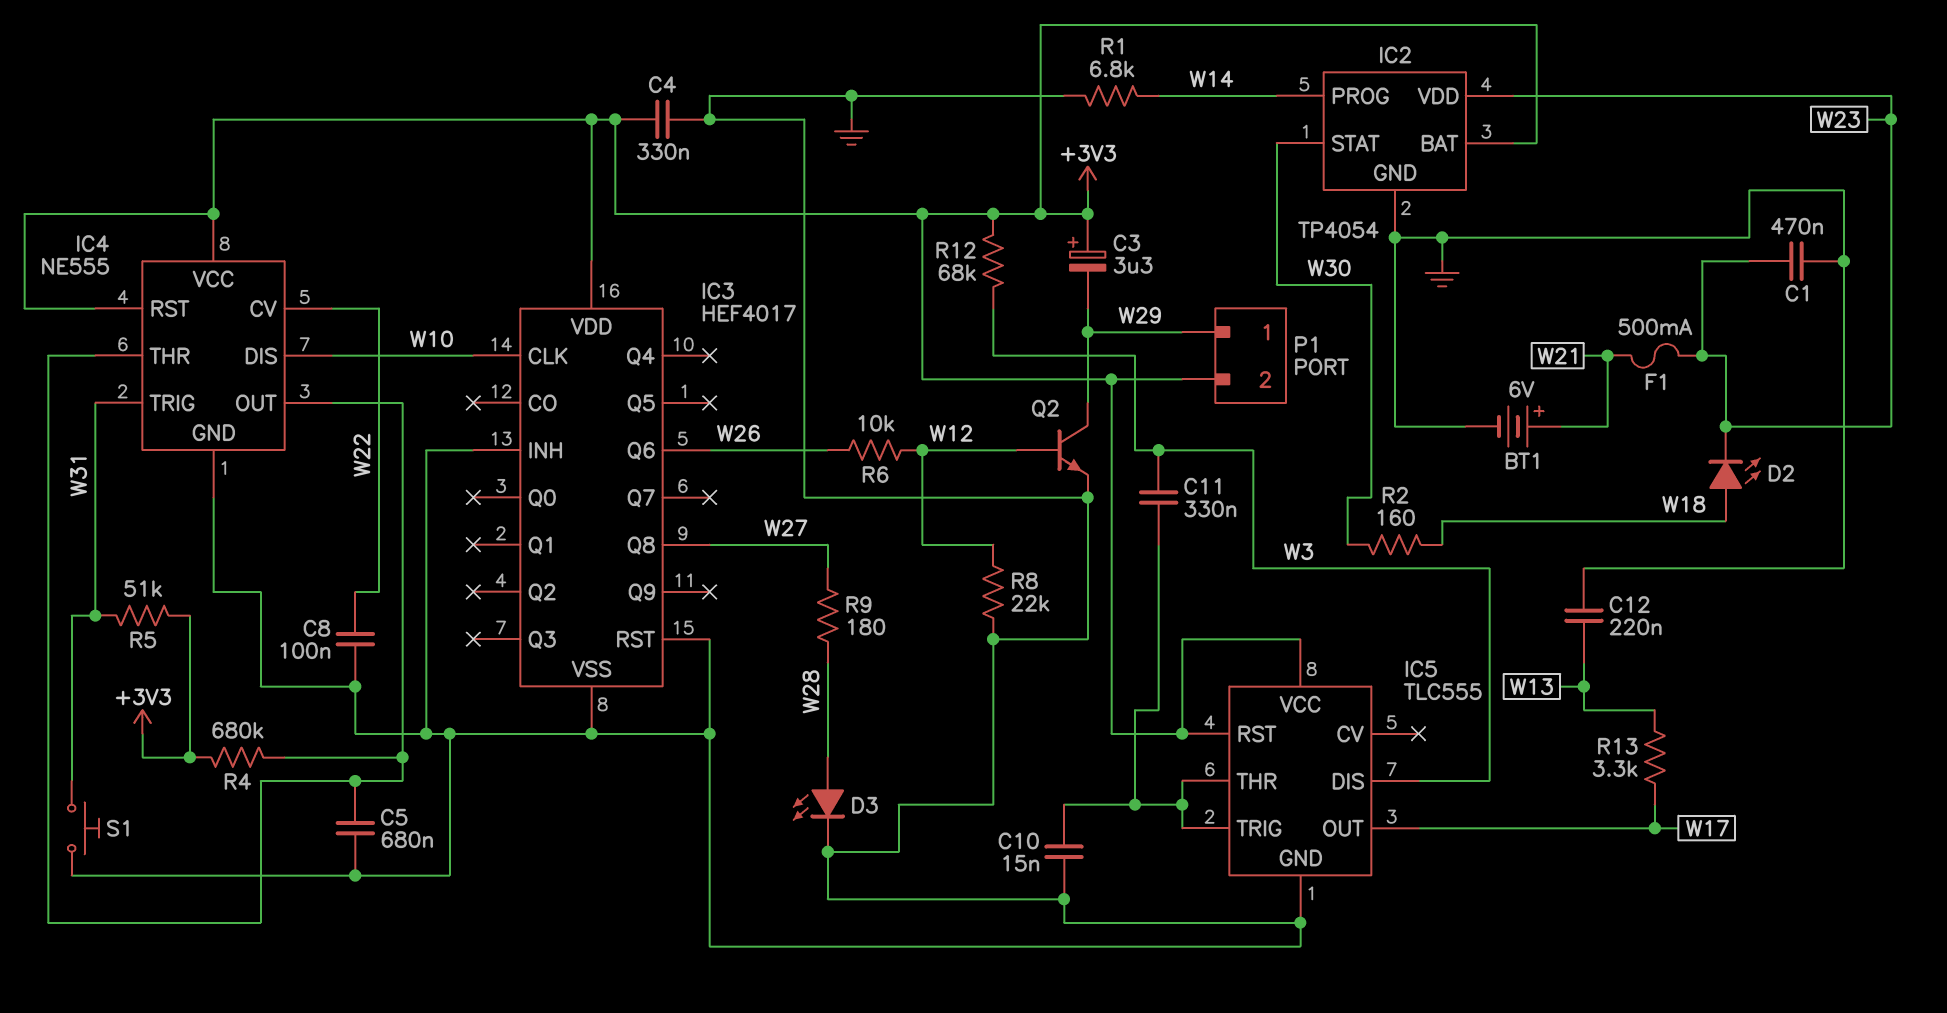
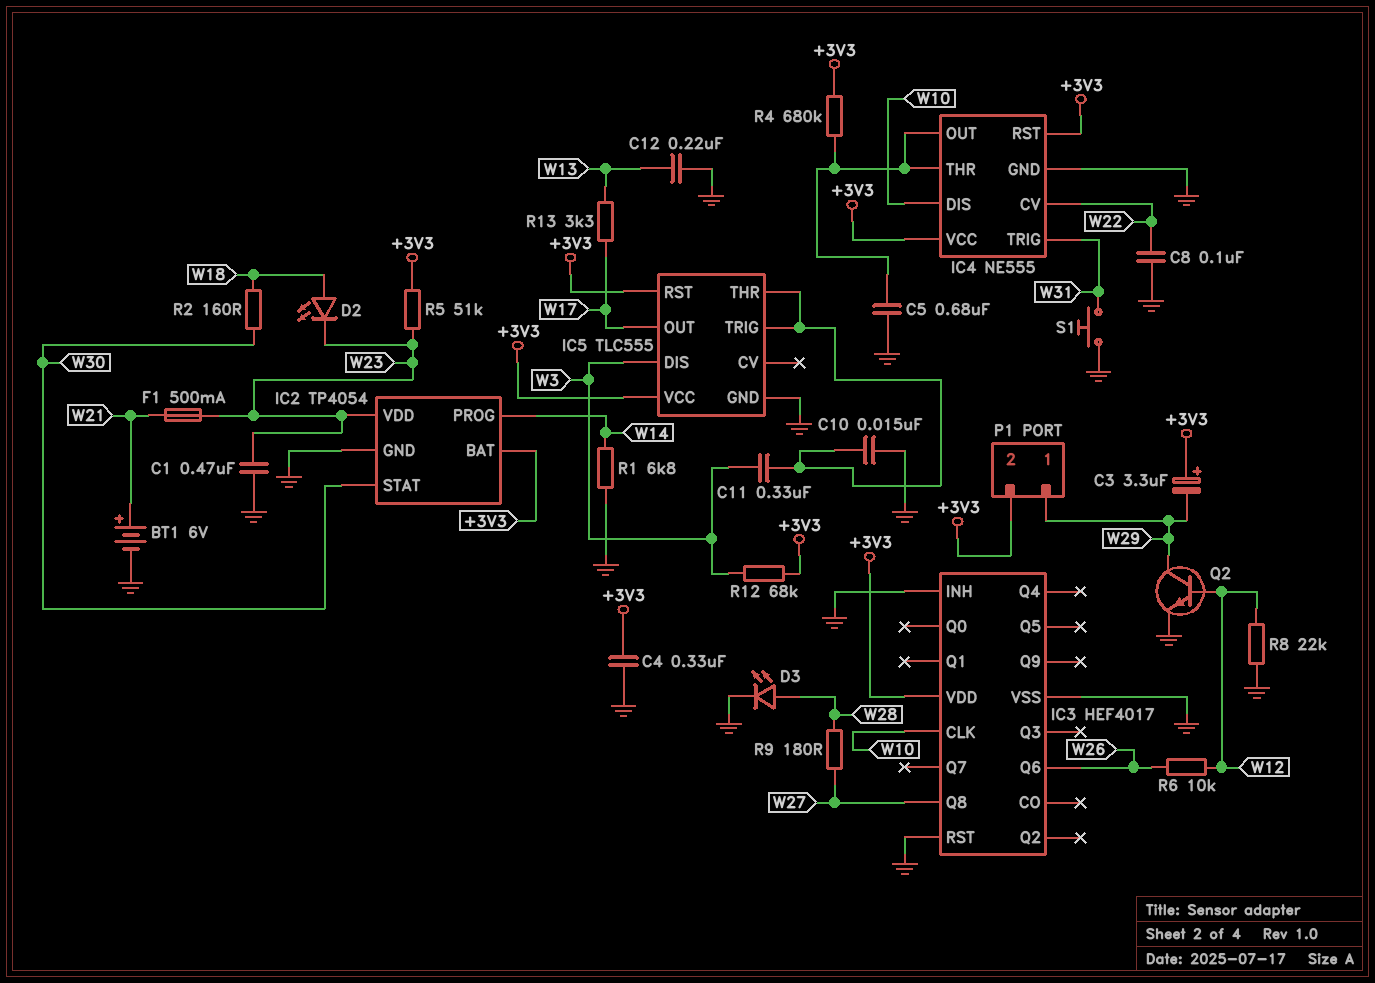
R5: 51k (+3V3, W31) -> 51k (+3V3, W23)

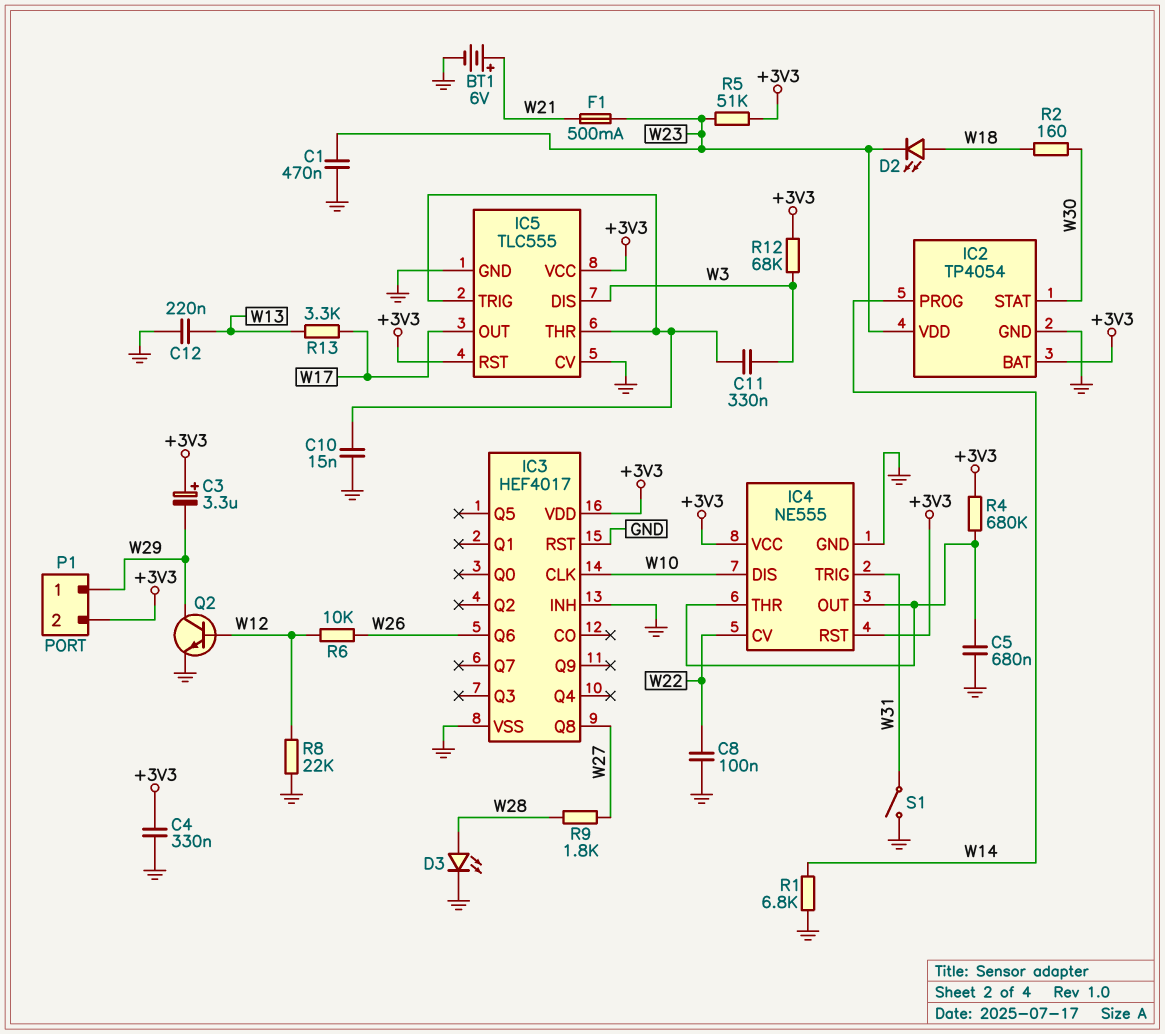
IC5 pin CV: none -> GND
R9: 180 (W27, W28) -> 1.8k (W27, W28)
S1: button (GND, W31) -> switch (GND, W31)

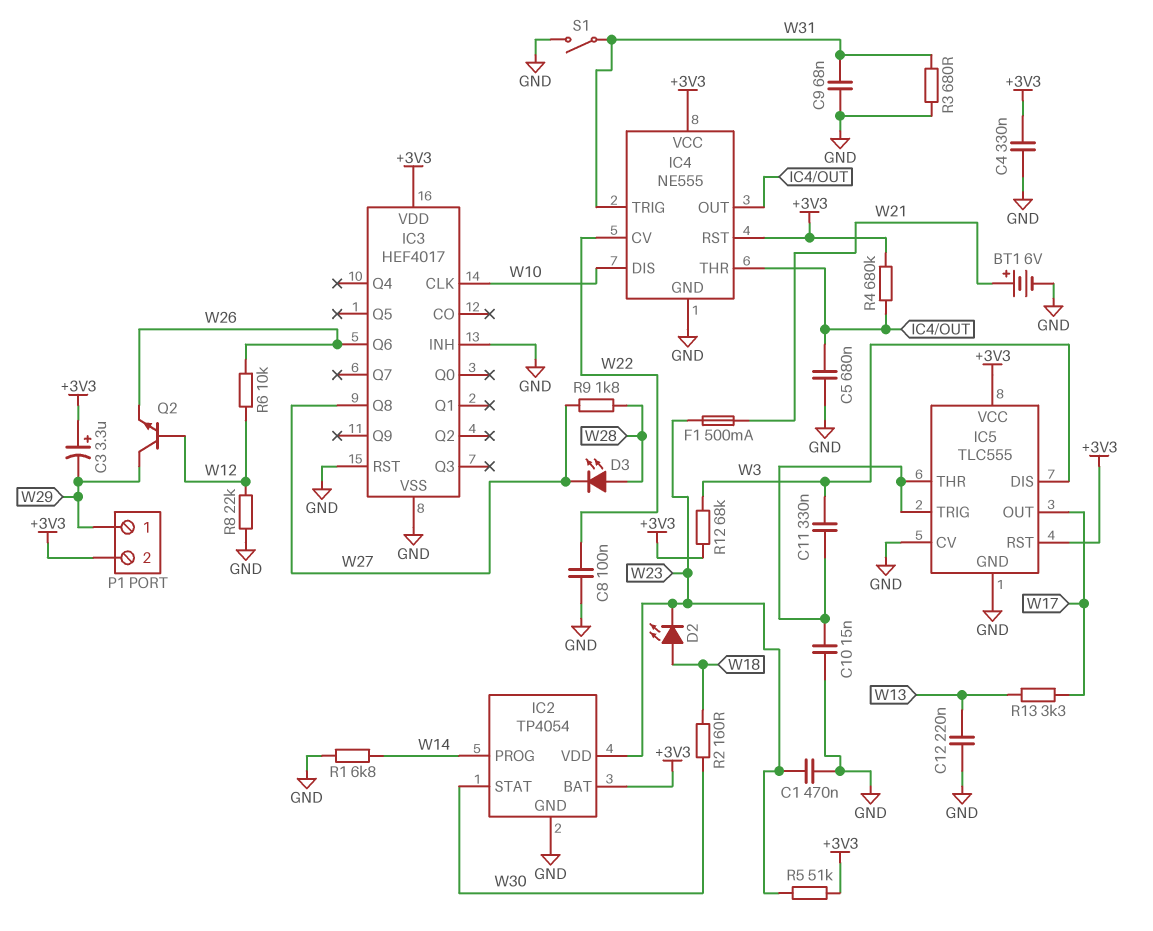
C9: none -> 68nF (GND, W31)
D3: LED (A W28, K GND) -> LED (A W28, K W27)
Q2: NPN (B W12, C W29, E GND) -> NPN (B W12, C W29, E W26)
R3: none -> 680 (GND, W31)

